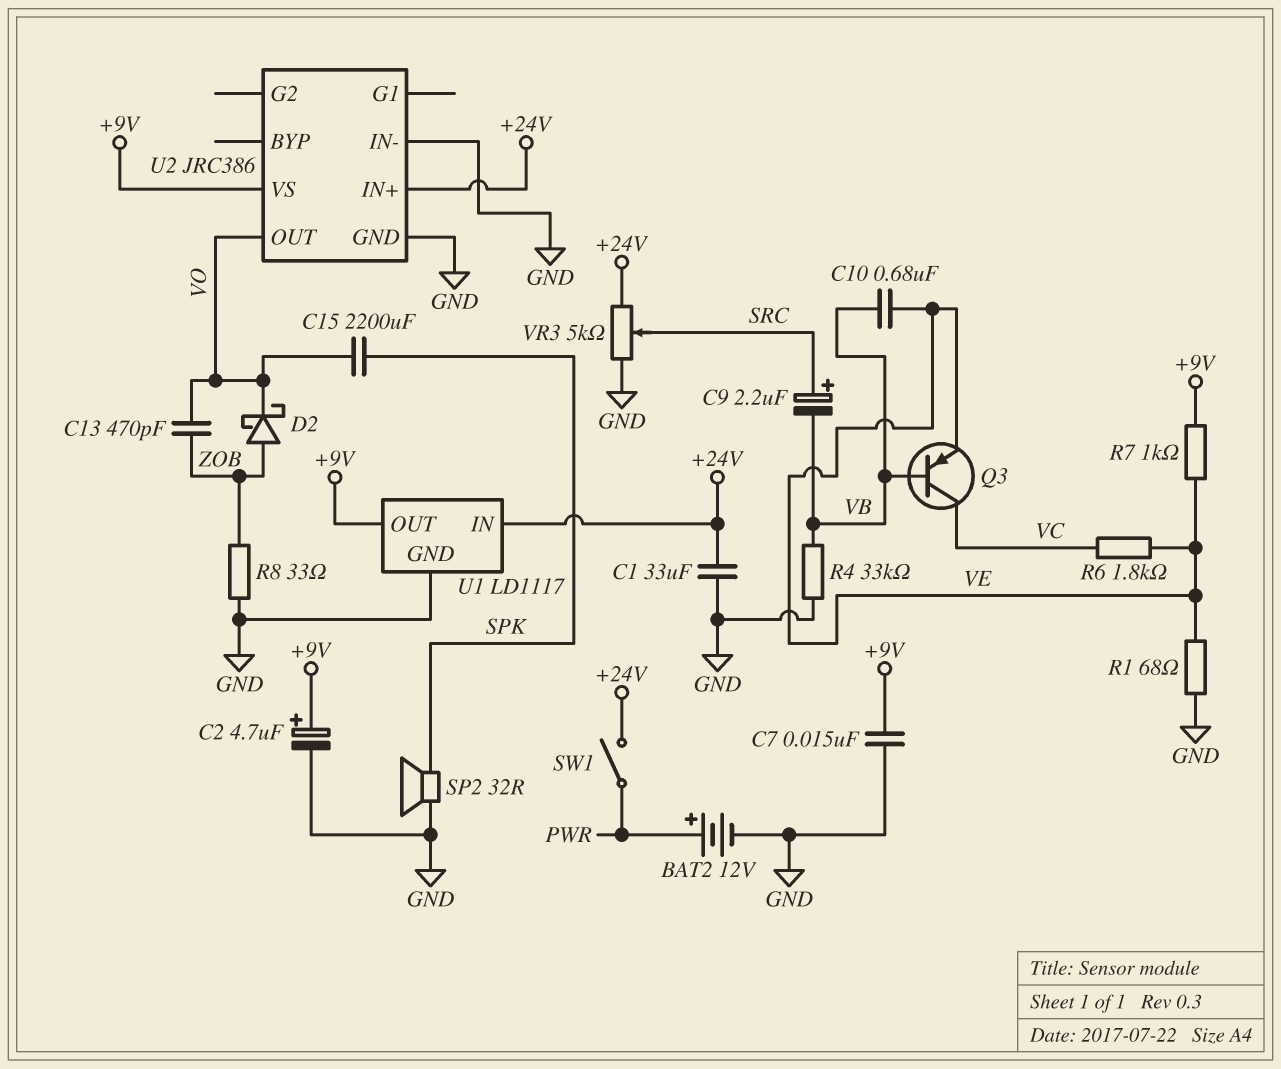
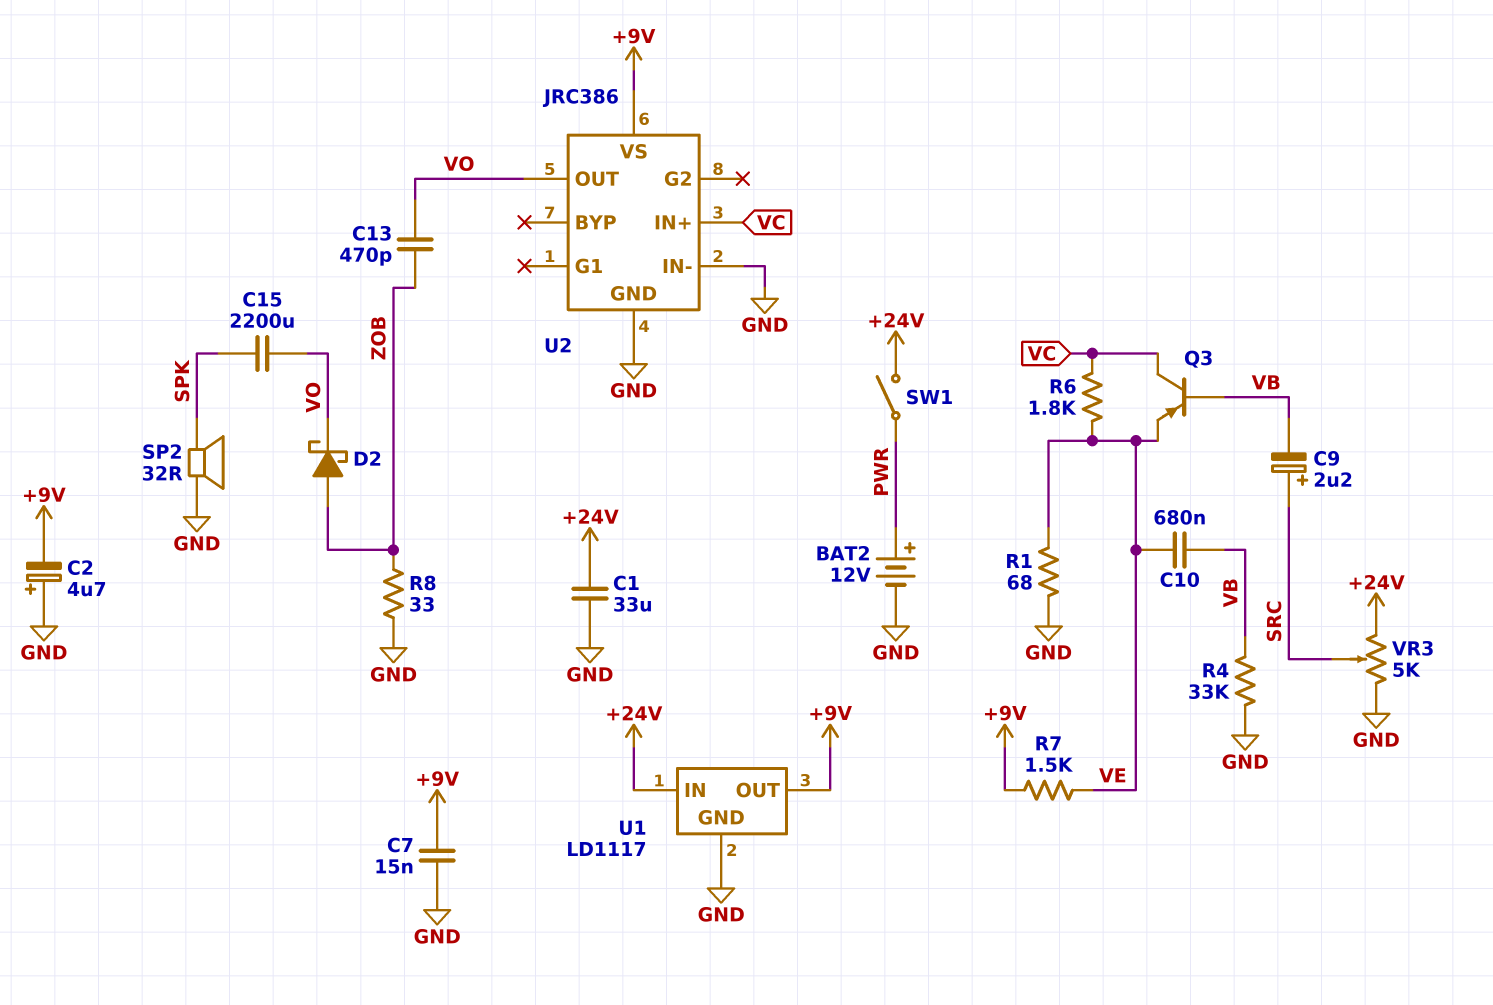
C2: 4.7uF (plus +9V, minus GND) -> 4.7uF (plus GND, minus +9V)
R7: 1k (+9V, VE) -> 1.5k (+9V, VE)
U2 pin IN+: +24V -> VC

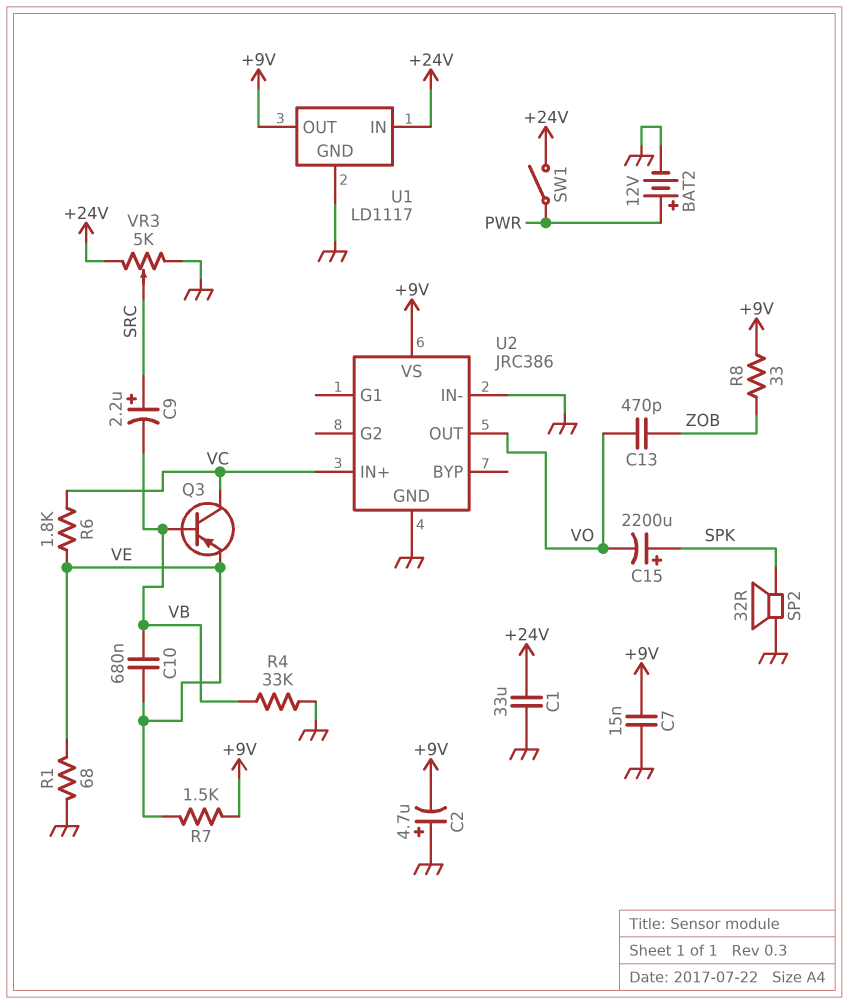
C15: 2200uF (SPK, VO) -> 2200uF (plus SPK, minus VO)
D2: schottky (A ZOB, K VO) -> none
R8: 33 (GND, ZOB) -> 33 (+9V, ZOB)

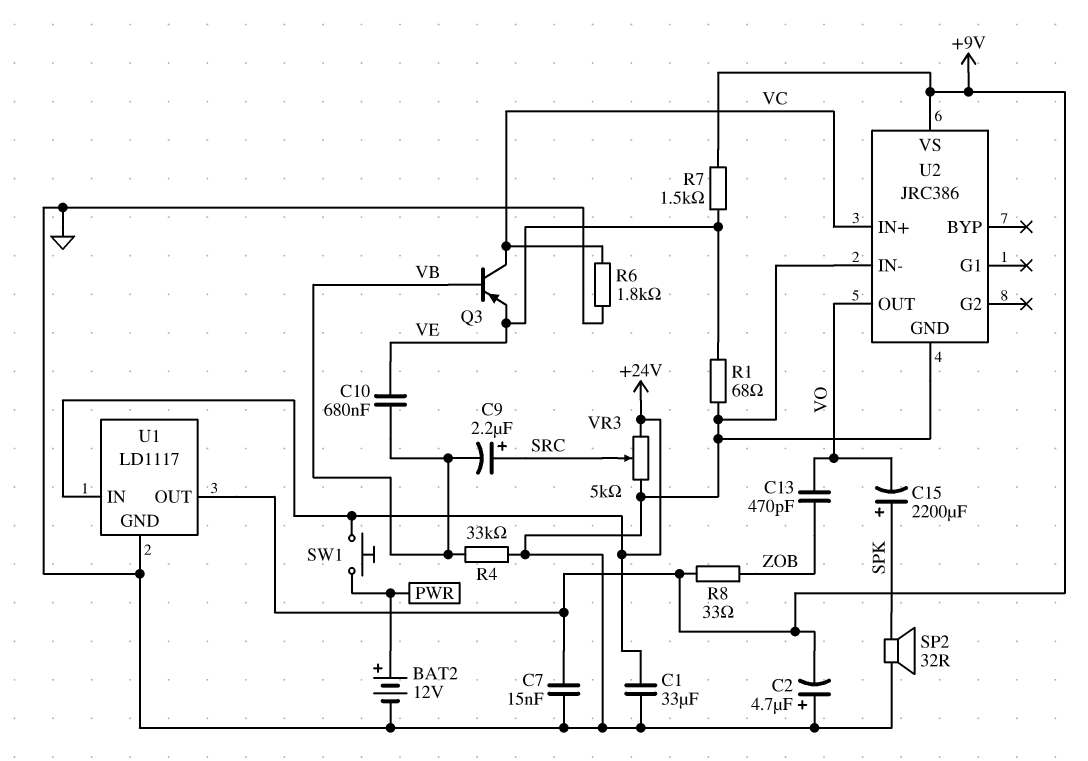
R6: 1.8k (VC, VE) -> 1.8k (GND, VC)
SW1: switch (+24V, PWR) -> button (+24V, PWR)

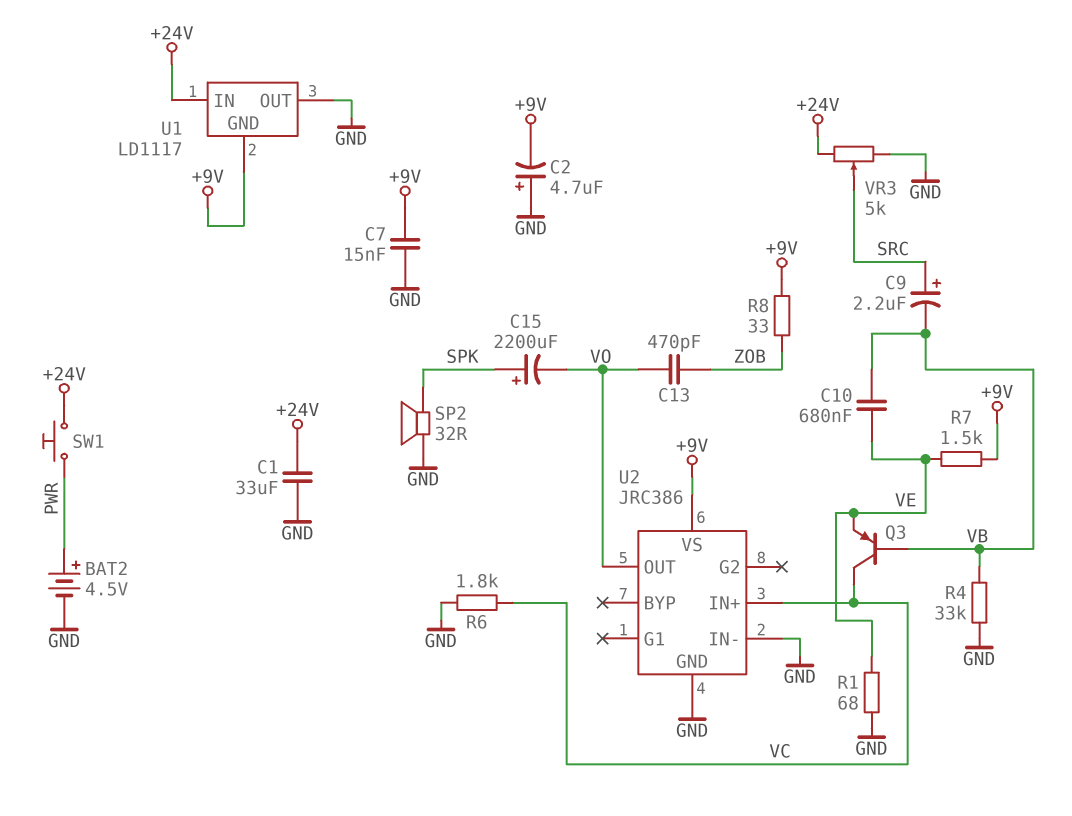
BAT2: 12V (plus PWR, minus GND) -> 4.5V (plus PWR, minus GND)
U1 pin GND: GND -> +9V
U1 pin OUT: +9V -> GND

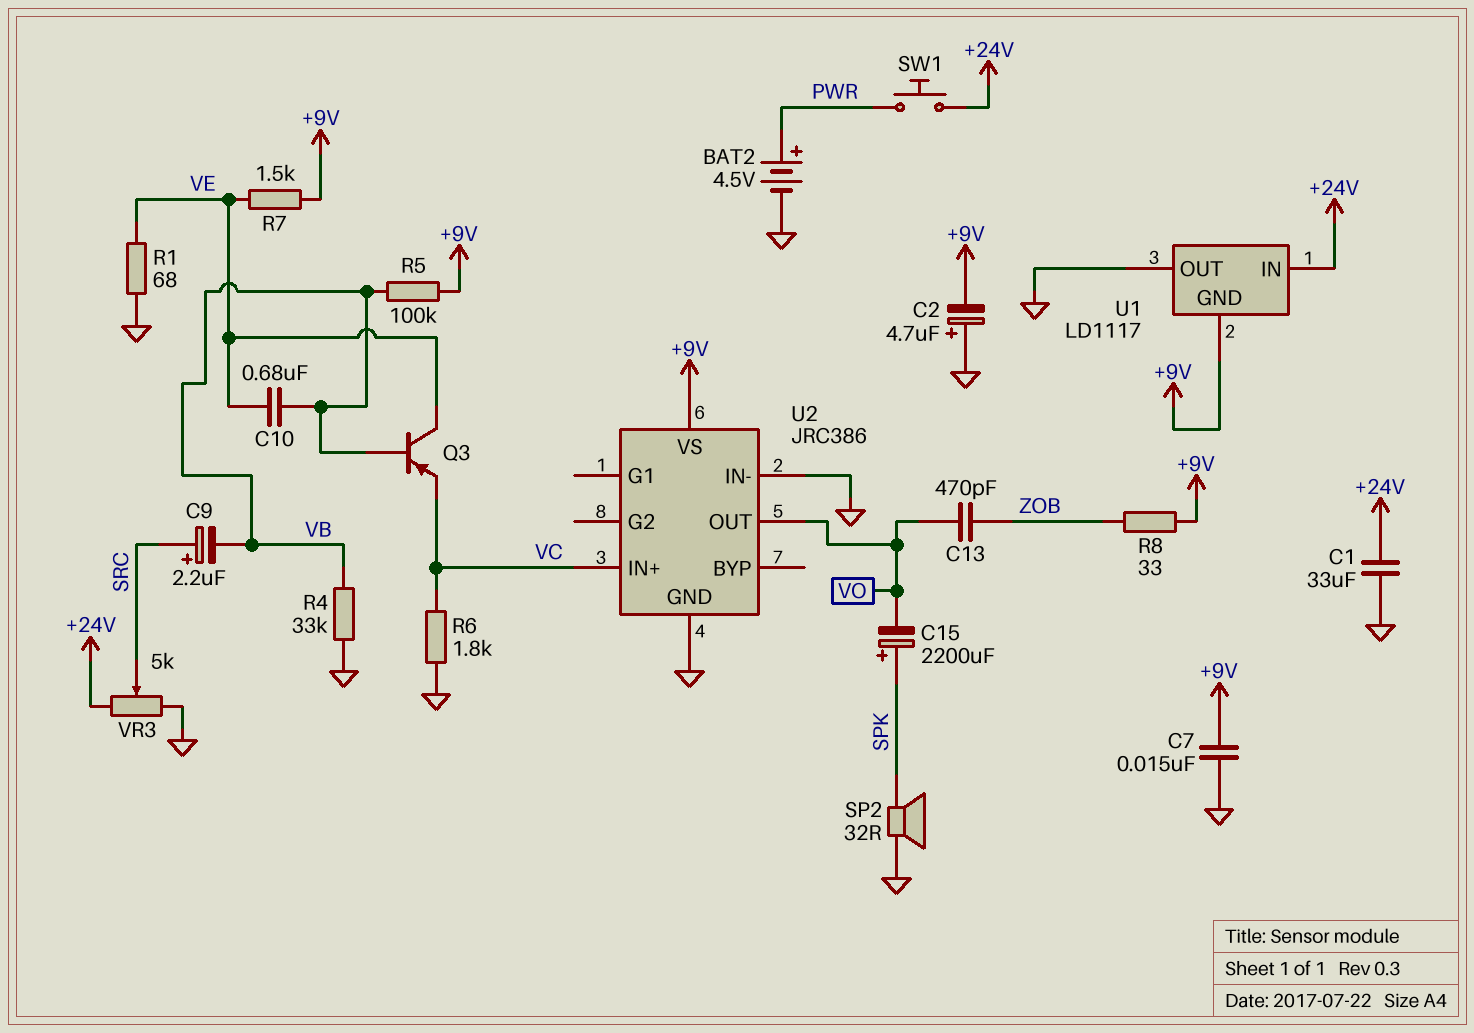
Q3: PNP (B VB, C VC, E VE) -> PNP (B VB, C VE, E VC)
R5: none -> 100k (+9V, VB)

